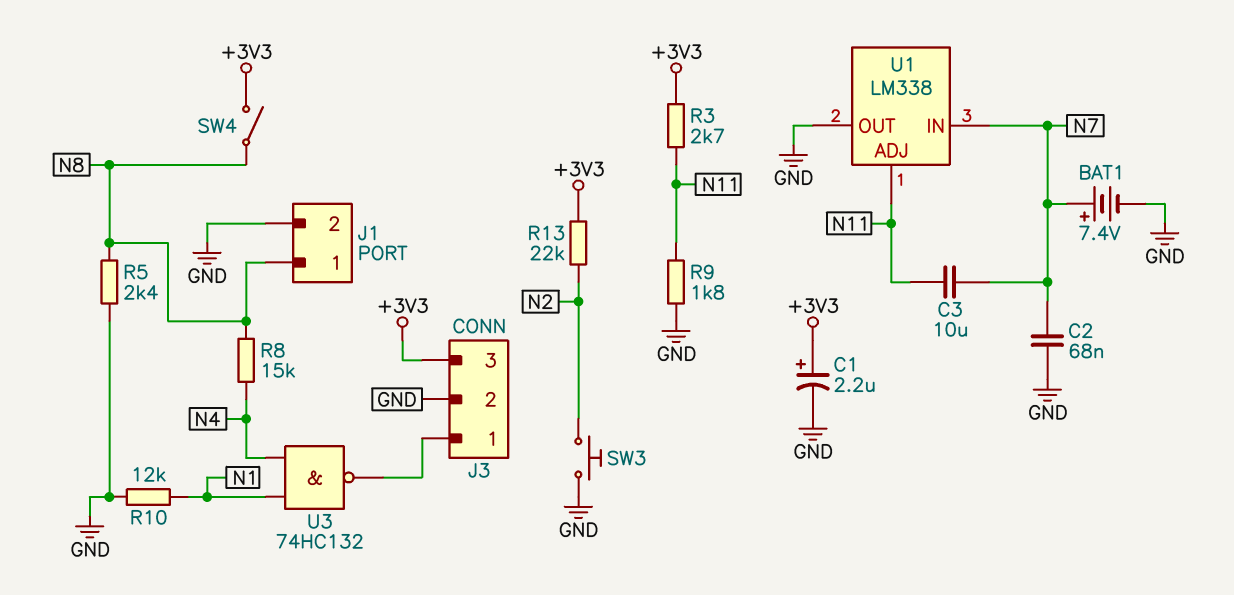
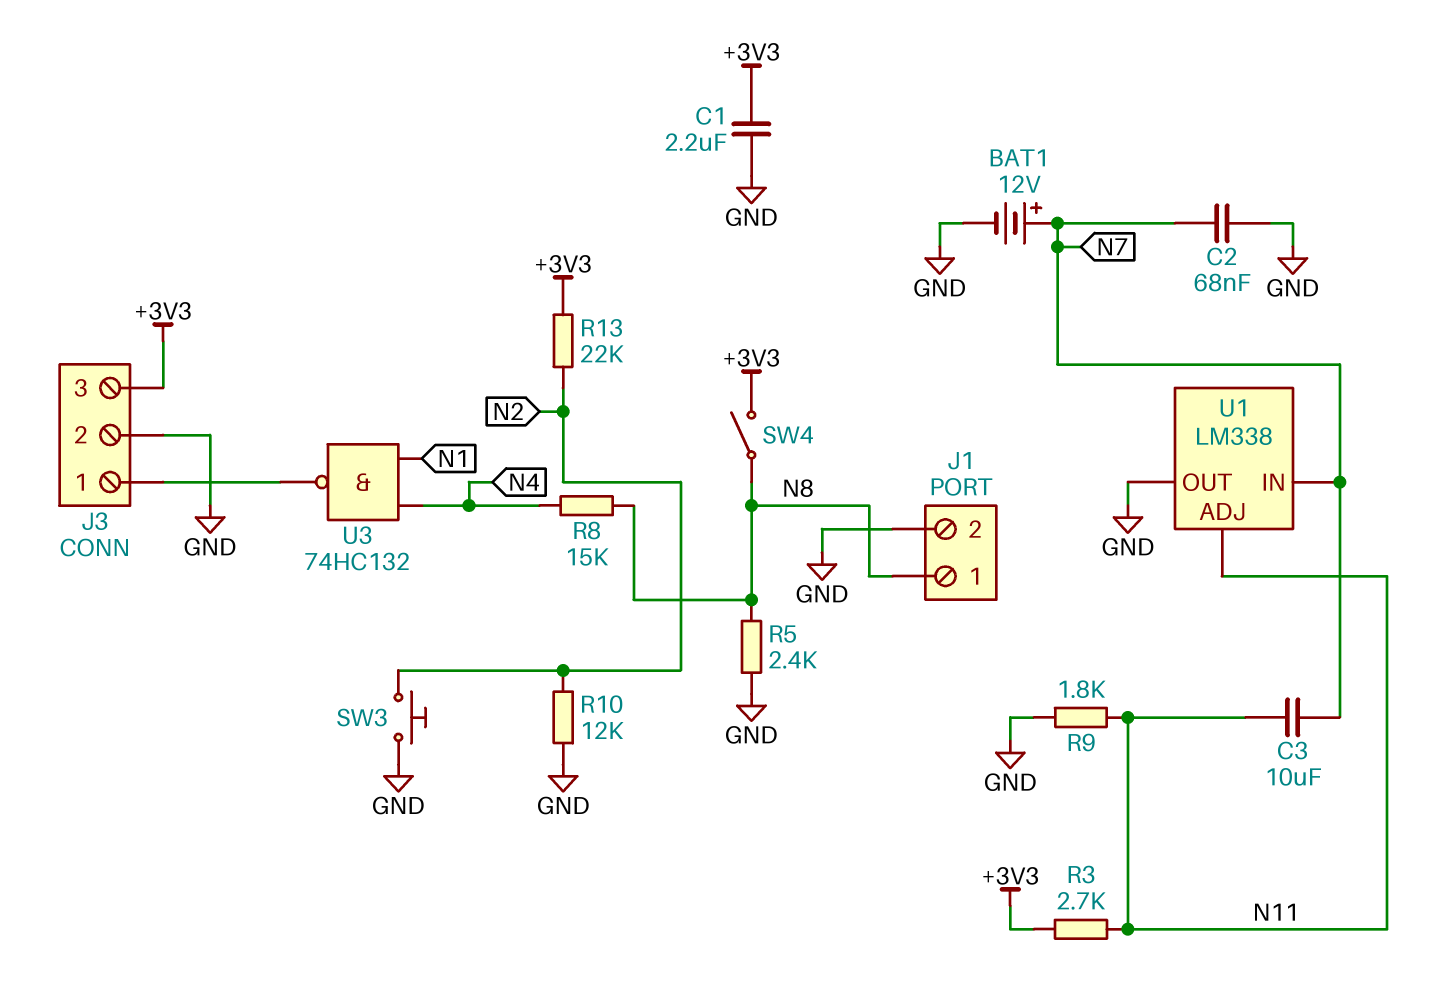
BAT1: 7.4V (plus N7, minus GND) -> 12V (plus N7, minus GND)
C1: 2.2uF (plus +3V3, minus GND) -> 2.2uF (+3V3, GND)
R10: 12k (GND, N1) -> 12k (GND, N2)

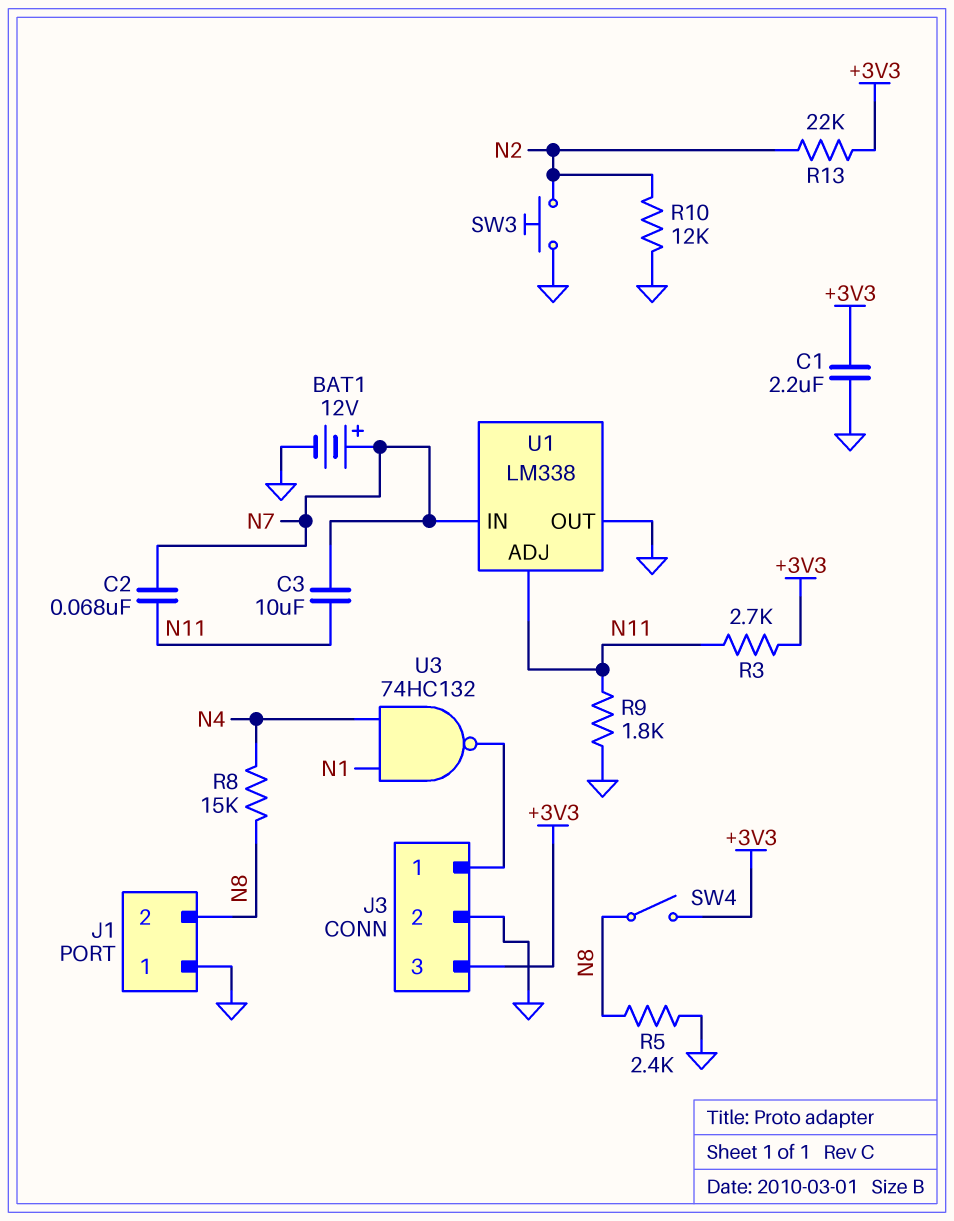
C2: 68nF (GND, N7) -> 68nF (N7, N11)
J1 pin 1: N8 -> GND
J1 pin 2: GND -> N8

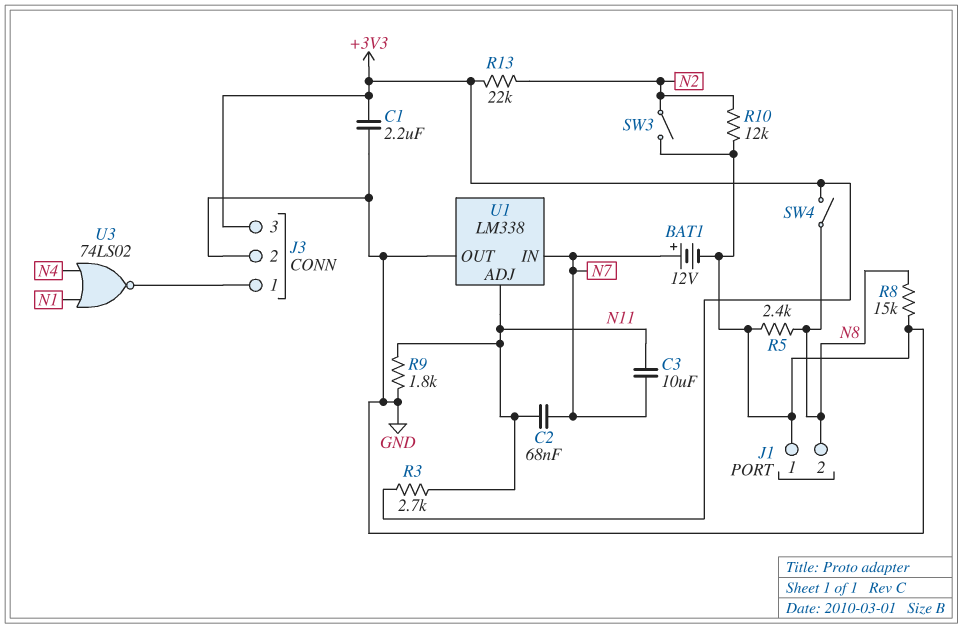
R8: 15k (N4, N8) -> 15k (GND, N8)
SW3: button (GND, N2) -> switch (GND, N2)
U3: NAND 74HC132 (in N1, in N4, out J3/1) -> NOR 74LS02 (in N1, in N4, out J3/1)

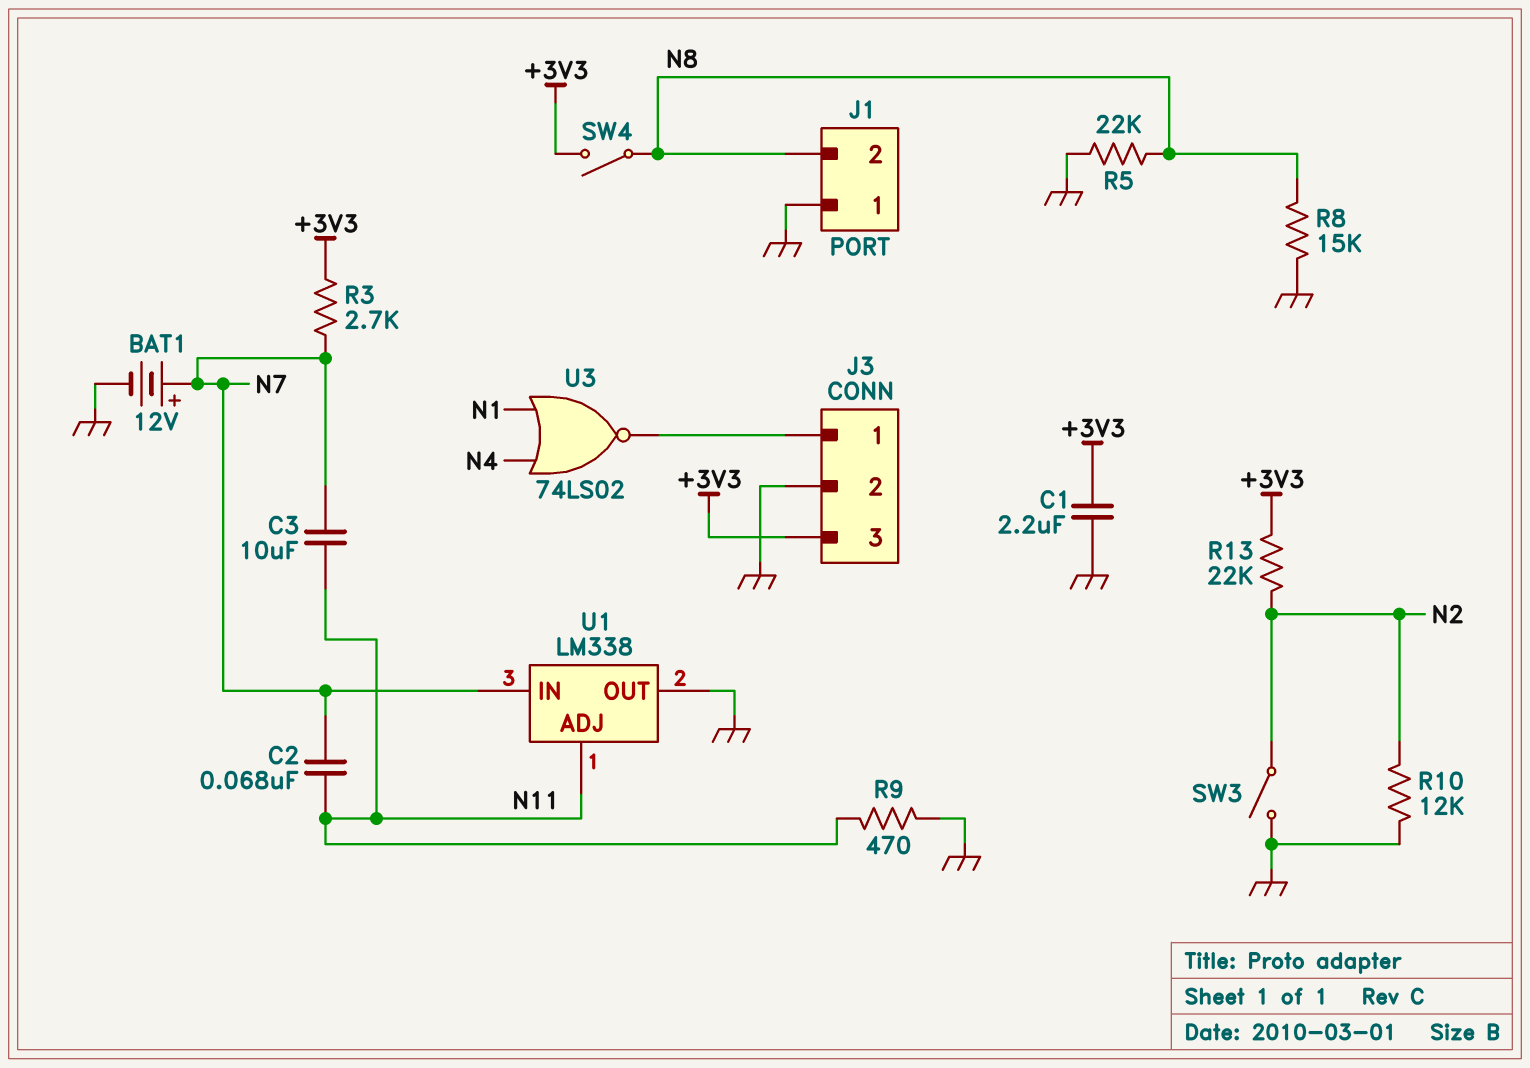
R3: 2.7k (+3V3, N11) -> 2.7k (+3V3, N7)
R5: 2.4k (GND, N8) -> 22k (GND, N8)
R9: 1.8k (GND, N11) -> 470 (GND, N11)

